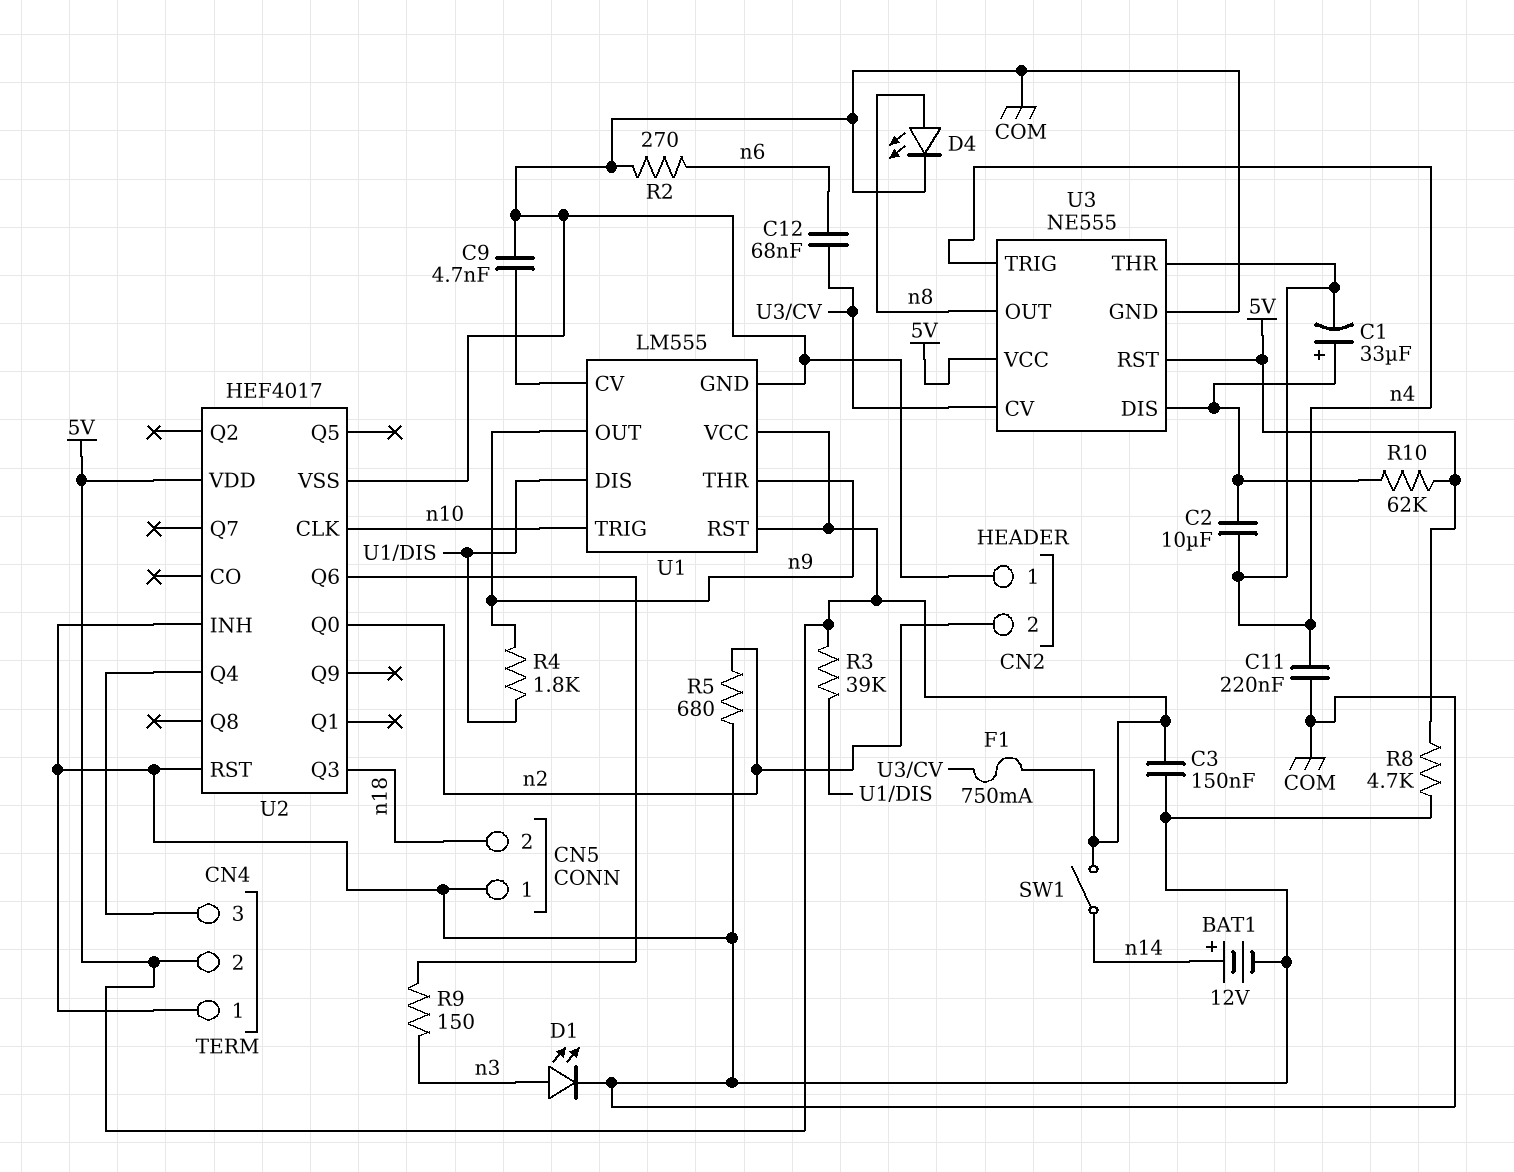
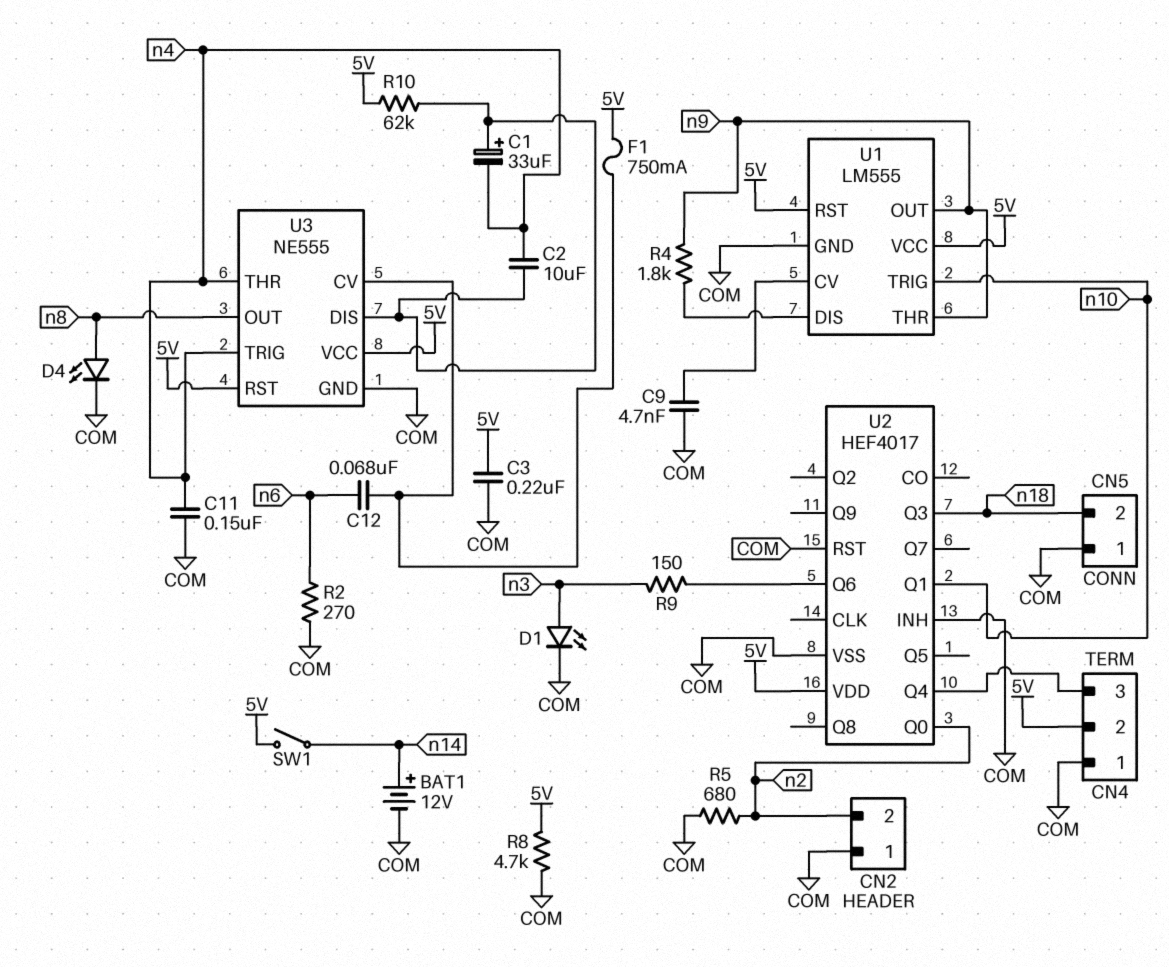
C3: 150nF (5V, COM) -> 220nF (5V, COM)
C11: 220nF (COM, n4) -> 150nF (COM, n4)
R3: 39k (5V, U1/DIS) -> none
U2 pin CLK: n10 -> none
U2 pin Q1: none -> n10

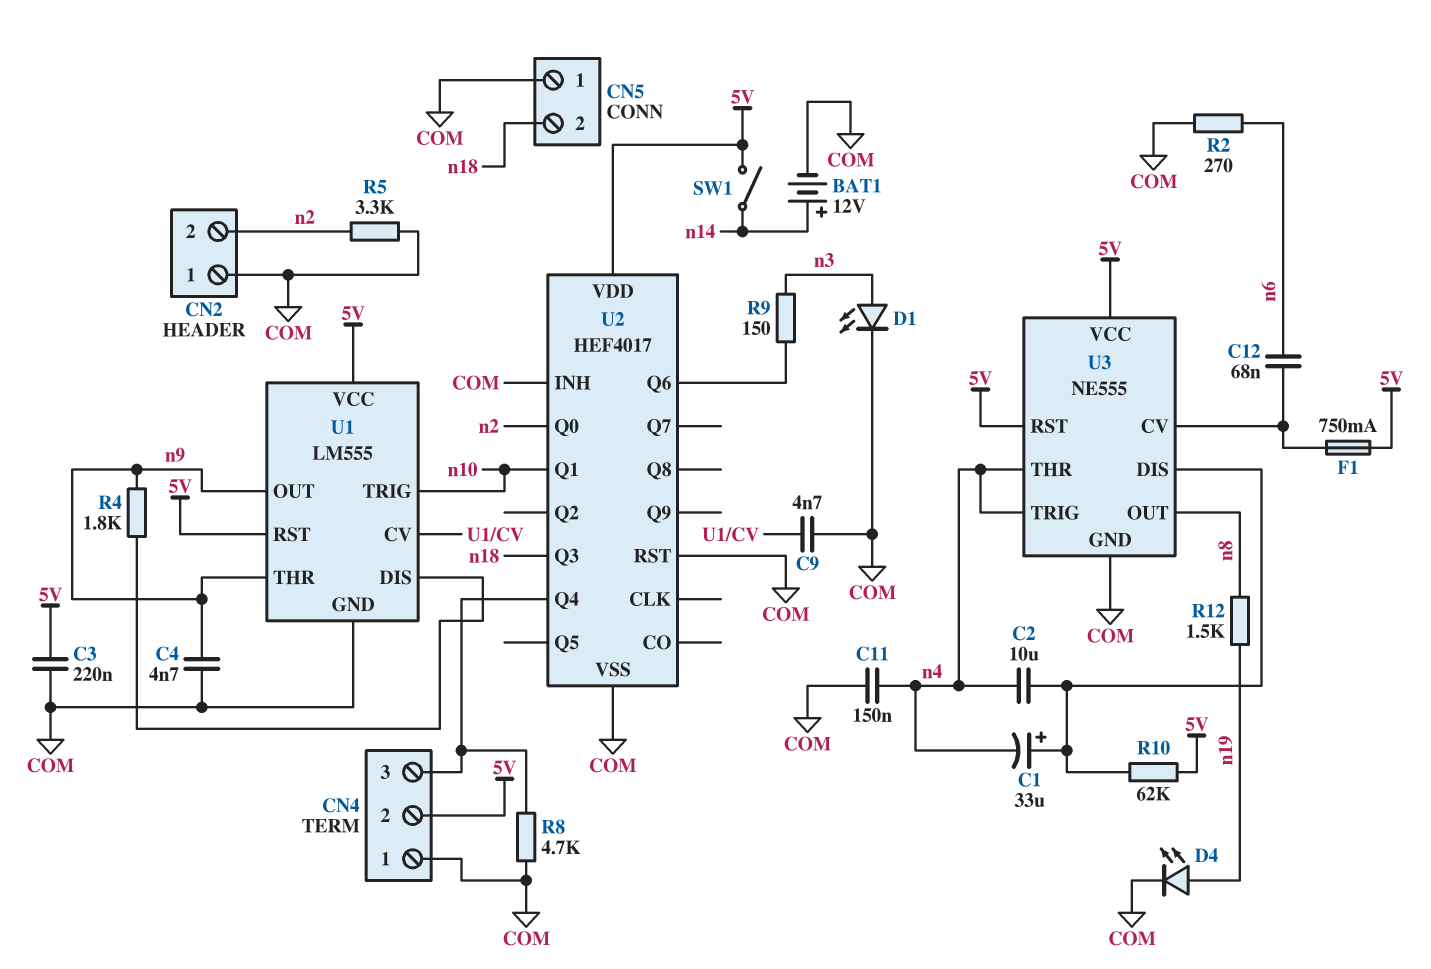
C4: none -> 4.7nF (COM, n9)
D4: LED (A n8, K COM) -> LED (A n19, K COM)
R5: 680 (COM, n2) -> 3.3k (COM, n2)
R8: 4.7k (5V, COM) -> 4.7k (CN4/3, COM)
R12: none -> 1.5k (n8, n19)

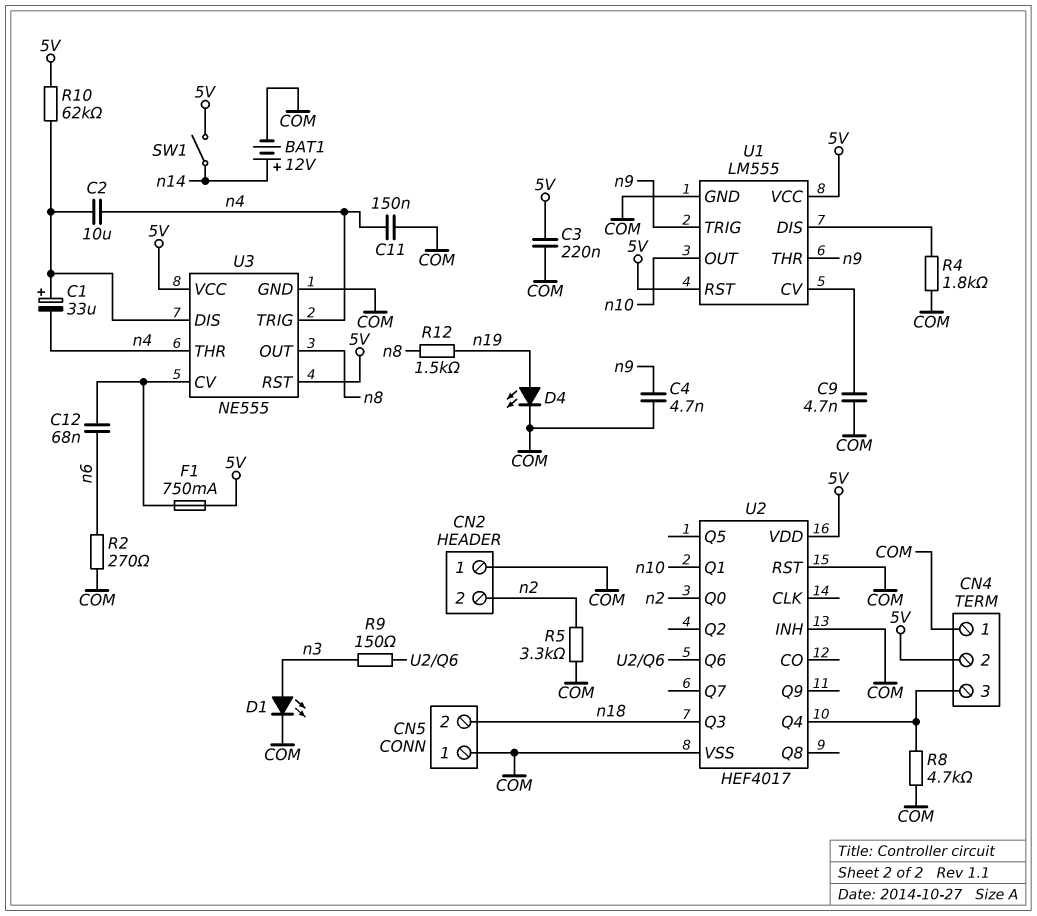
R4: 1.8k (U1/DIS, n9) -> 1.8k (COM, U1/DIS)
U1 pin OUT: n9 -> n10
U1 pin TRIG: n10 -> n9

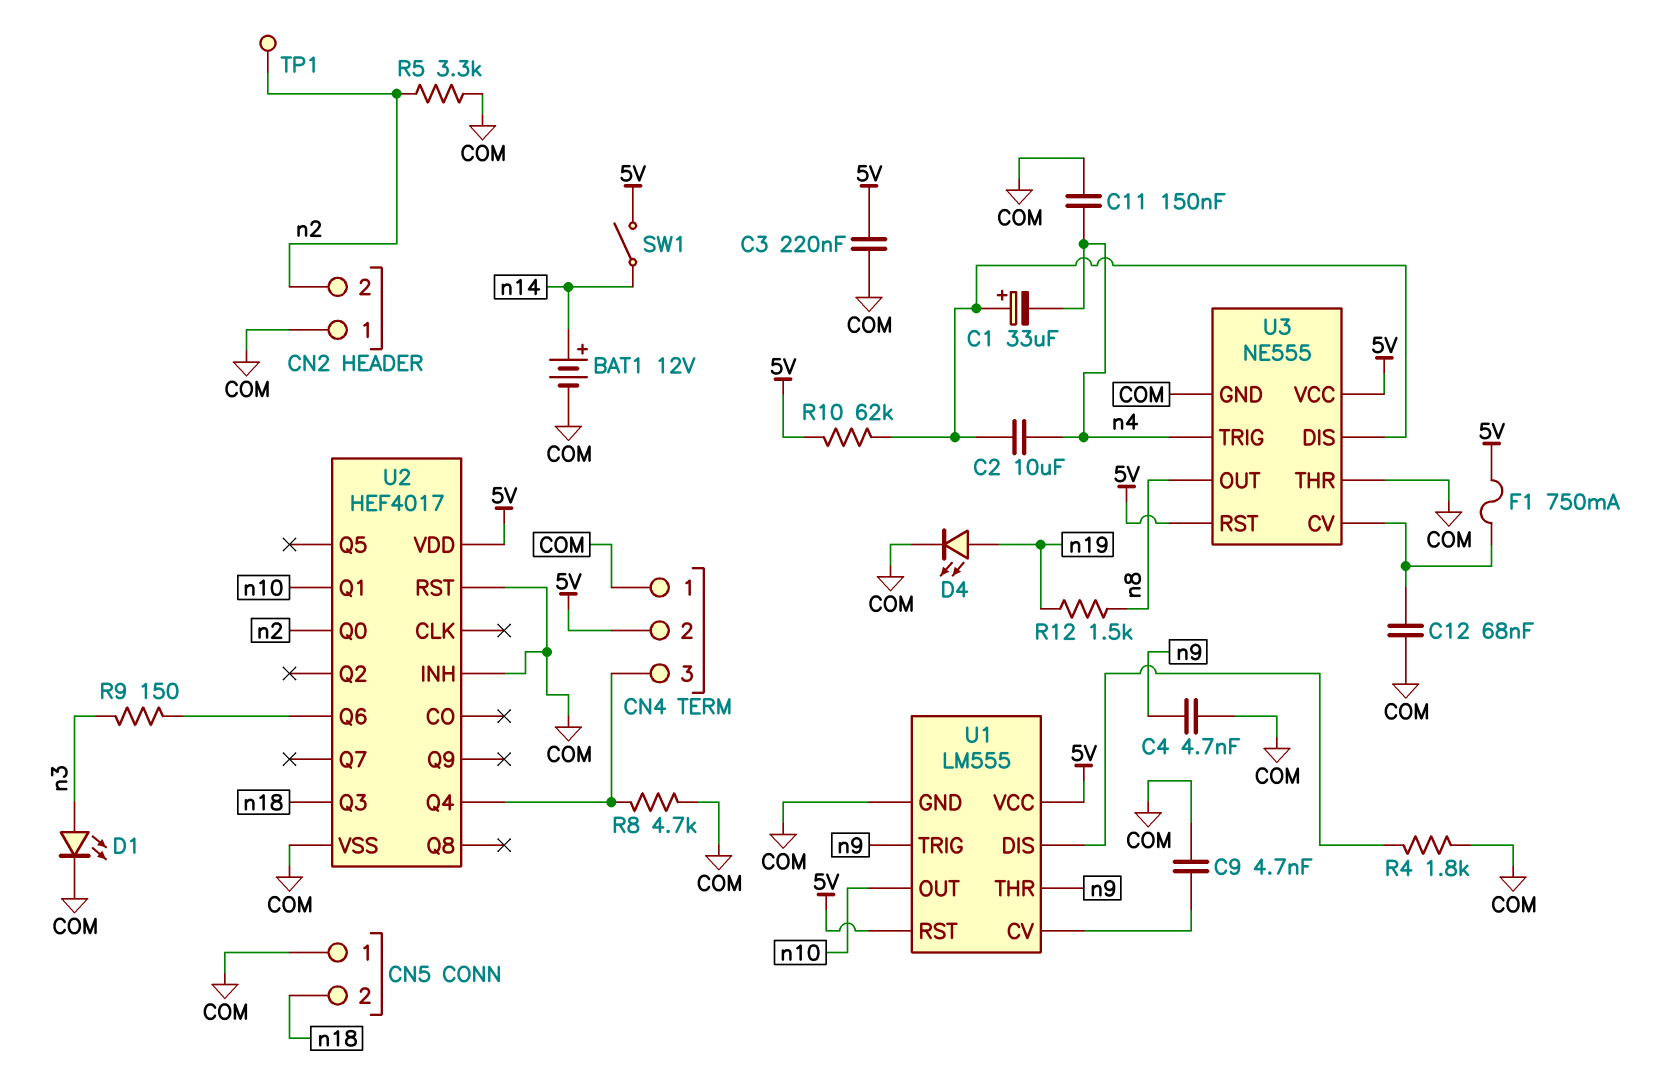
C12: 68nF (U3/CV, n6) -> 68nF (COM, U3/CV)
R2: 270 (COM, n6) -> none
TP1: none -> test point (n2)
U3 pin THR: n4 -> COM

